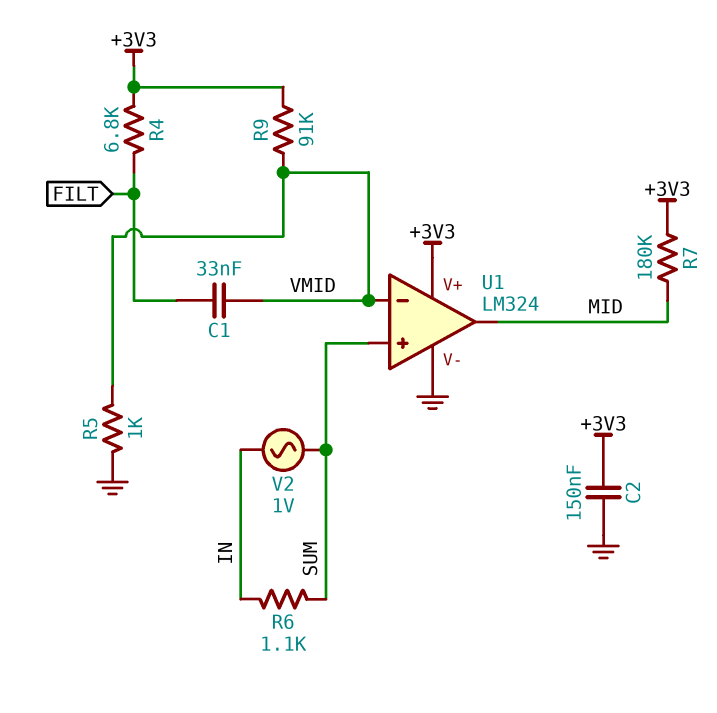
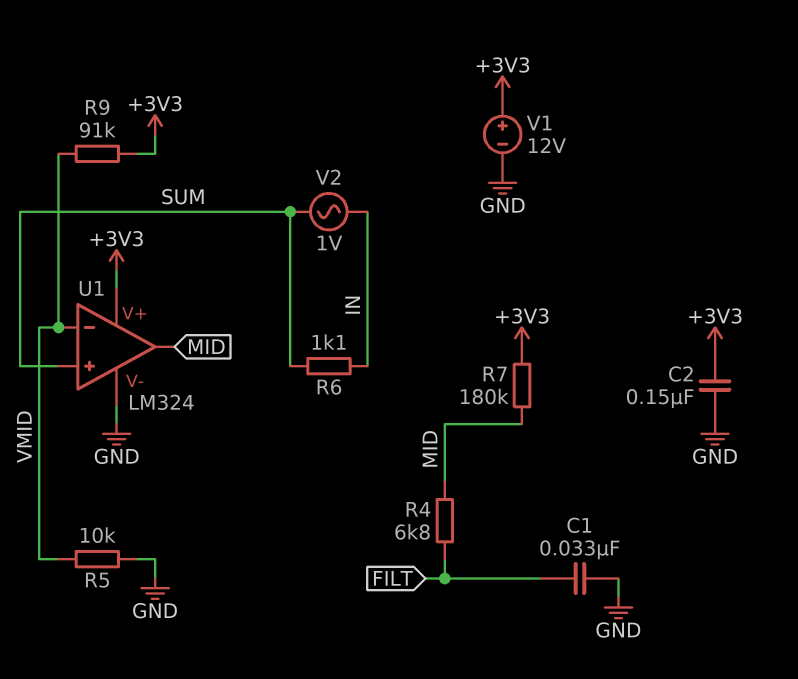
C1: 33nF (FILT, VMID) -> 33nF (FILT, GND)
R4: 6.8k (+3V3, FILT) -> 6.8k (FILT, MID)
R5: 1k (GND, VMID) -> 10k (GND, VMID)
V1: none -> 12V (plus +3V3, minus GND)

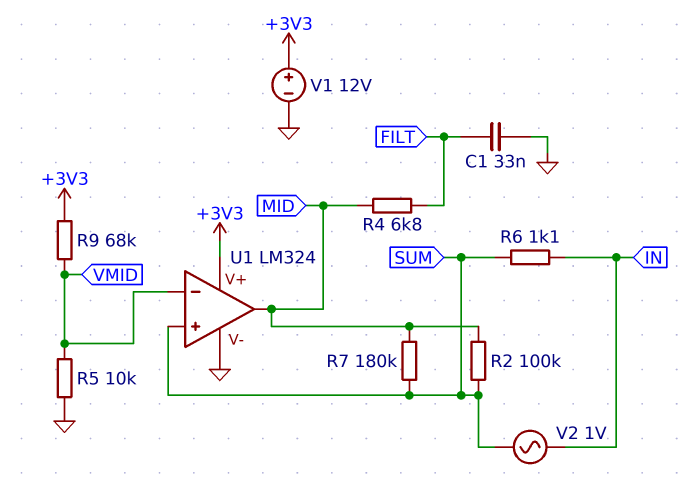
C2: 150nF (+3V3, GND) -> none
R2: none -> 100k (MID, SUM)
R7: 180k (+3V3, MID) -> 180k (MID, SUM)
R9: 91k (+3V3, VMID) -> 68k (+3V3, VMID)

